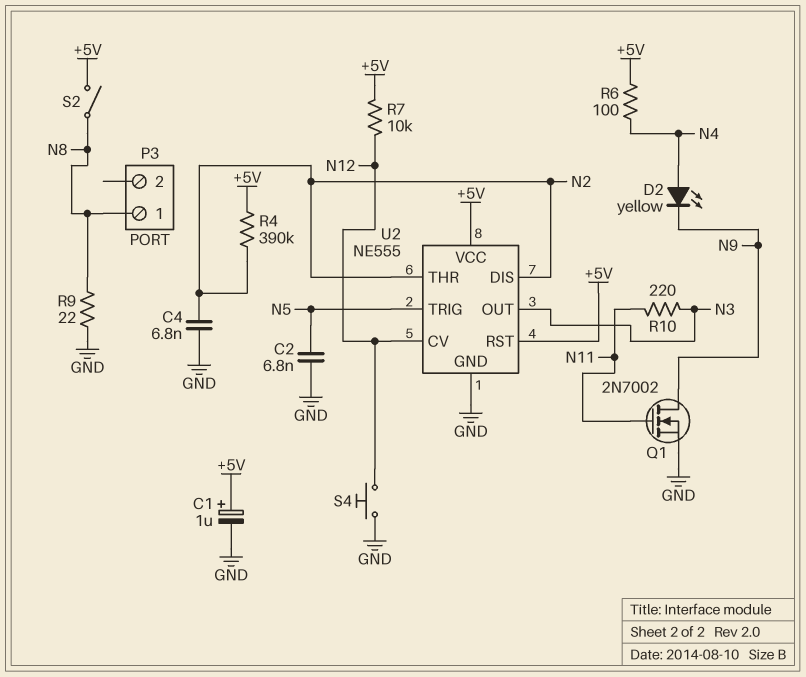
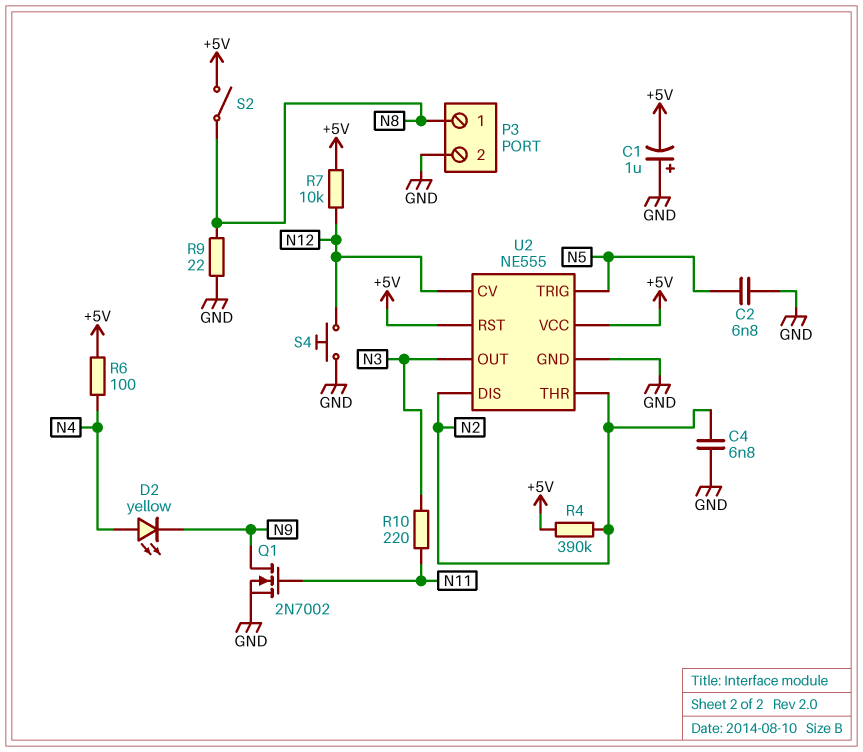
C1: 1uF (plus +5V, minus GND) -> 1uF (plus GND, minus +5V)
P3 pin 2: none -> GND

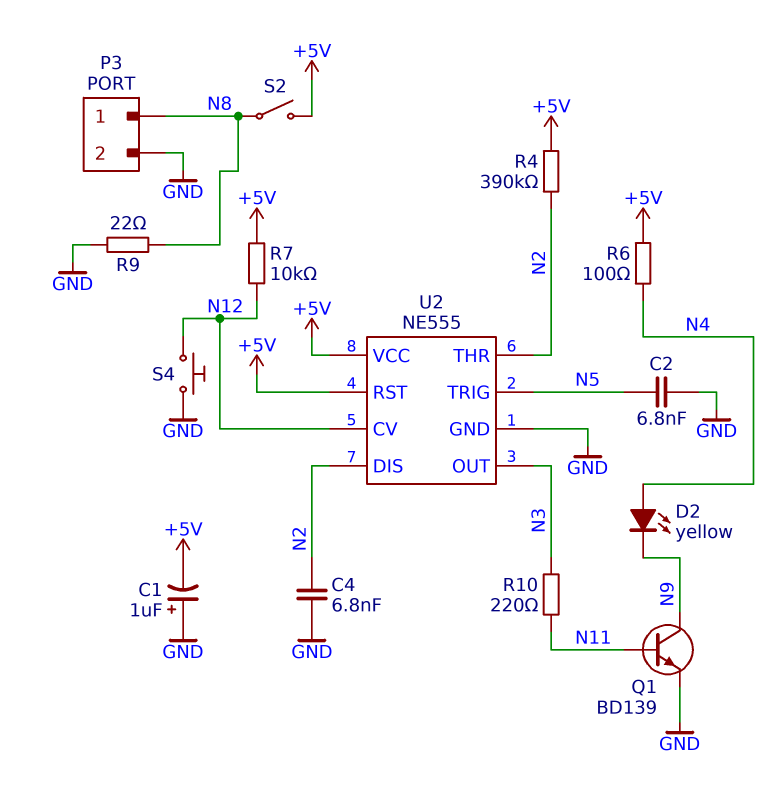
Q1: NMOS 2N7002 (G N11, D N9, S GND) -> NPN BD139 (B N11, C N9, E GND)

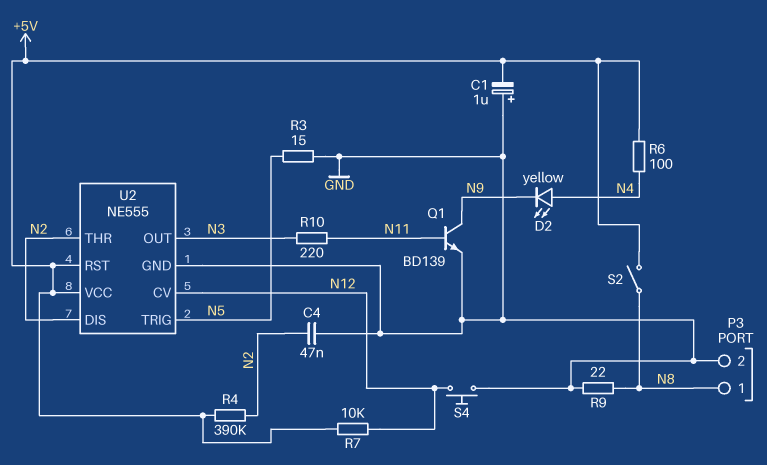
C2: 6.8nF (GND, N5) -> none
C4: 6.8nF (GND, N2) -> 47nF (GND, N2)
R3: none -> 15 (GND, N5)

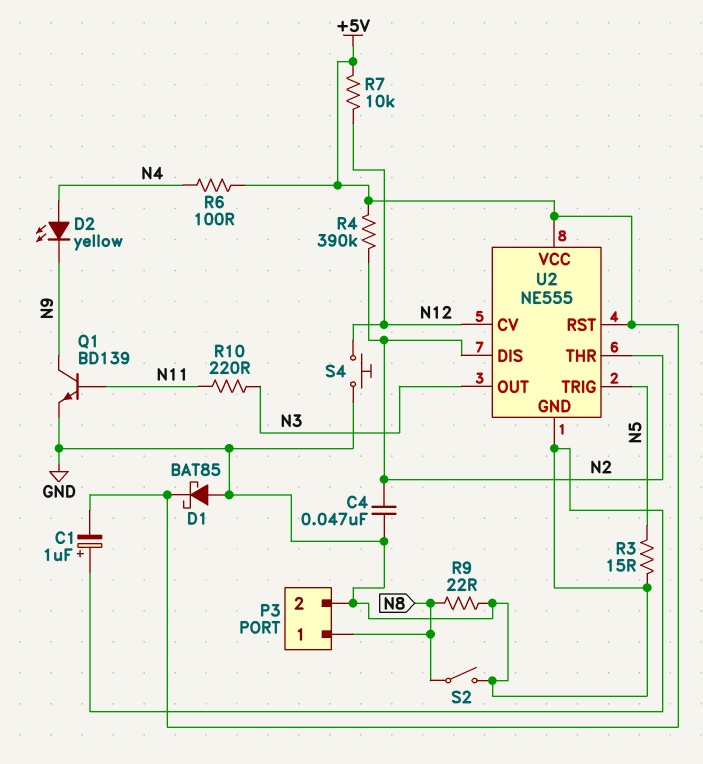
D1: none -> schottky BAT85 (A GND, K +5V)
S2: switch (+5V, N8) -> switch (GND, N8)

